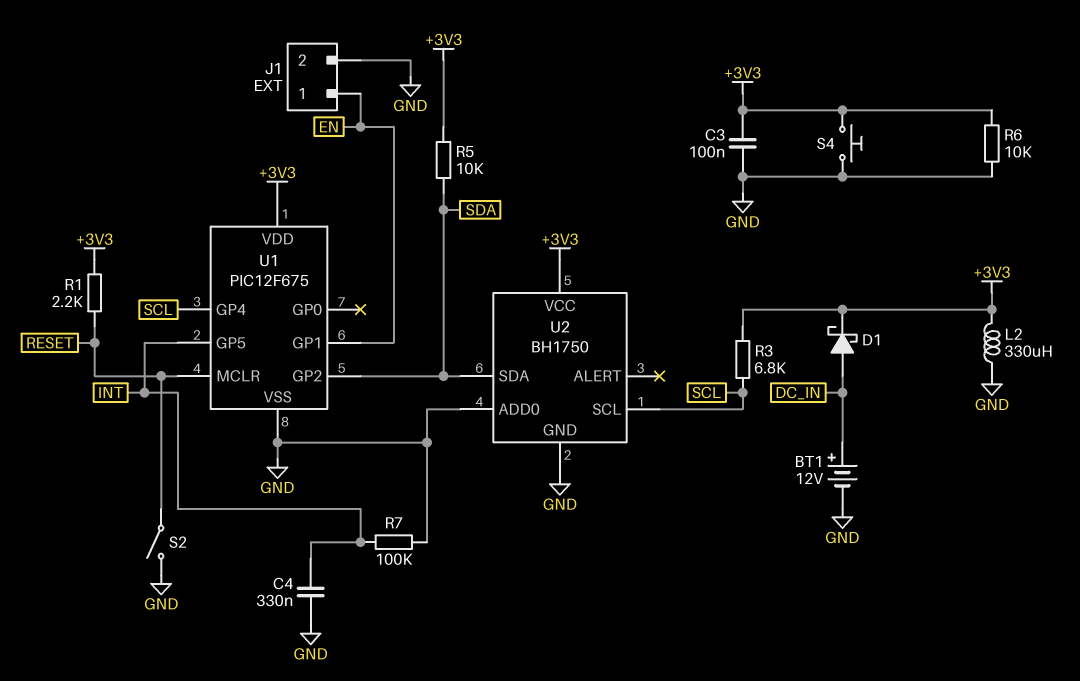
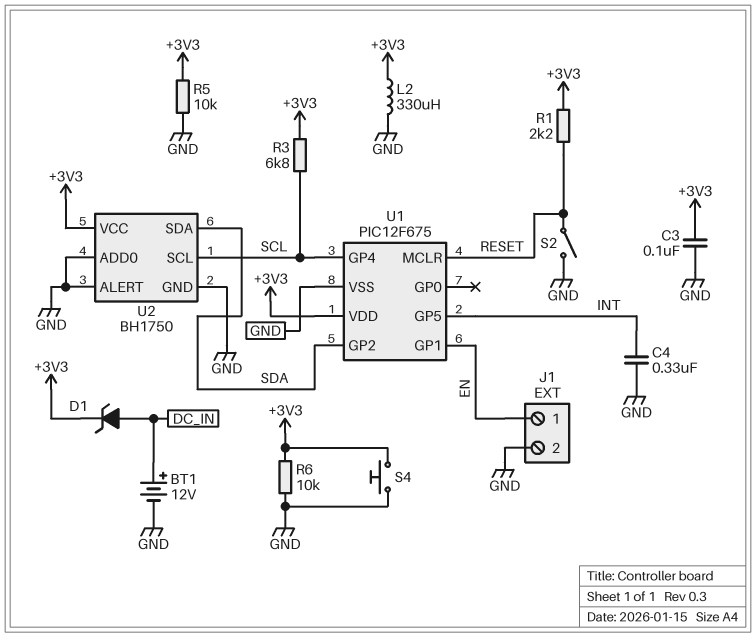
D1: schottky (A DC_IN, K +3V3) -> zener (A DC_IN, K +3V3)
R5: 10k (+3V3, SDA) -> 10k (+3V3, GND)
R7: 100k (GND, INT) -> none
U2 pin ALERT: none -> GND

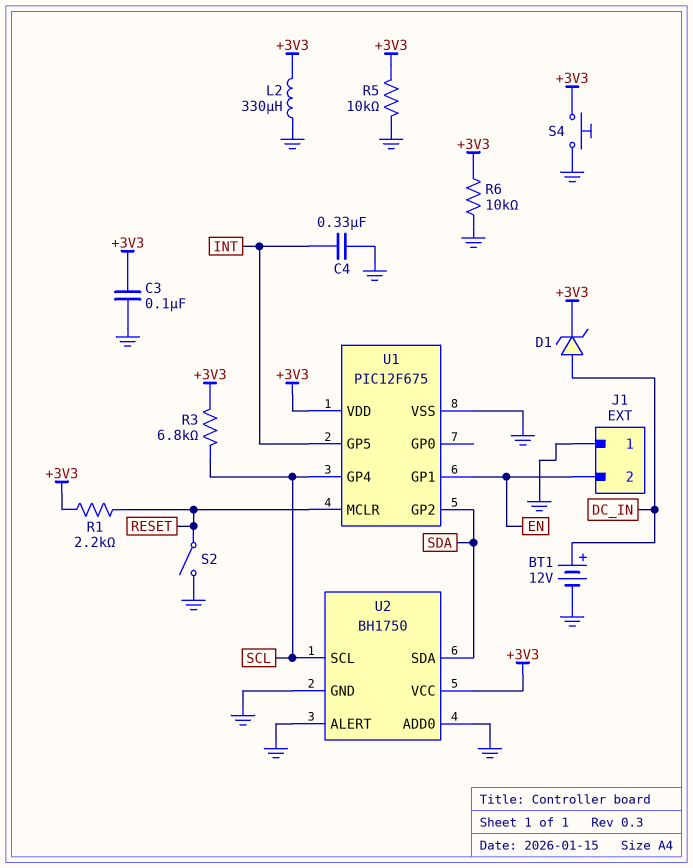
J1 pin 1: EN -> GND
J1 pin 2: GND -> EN

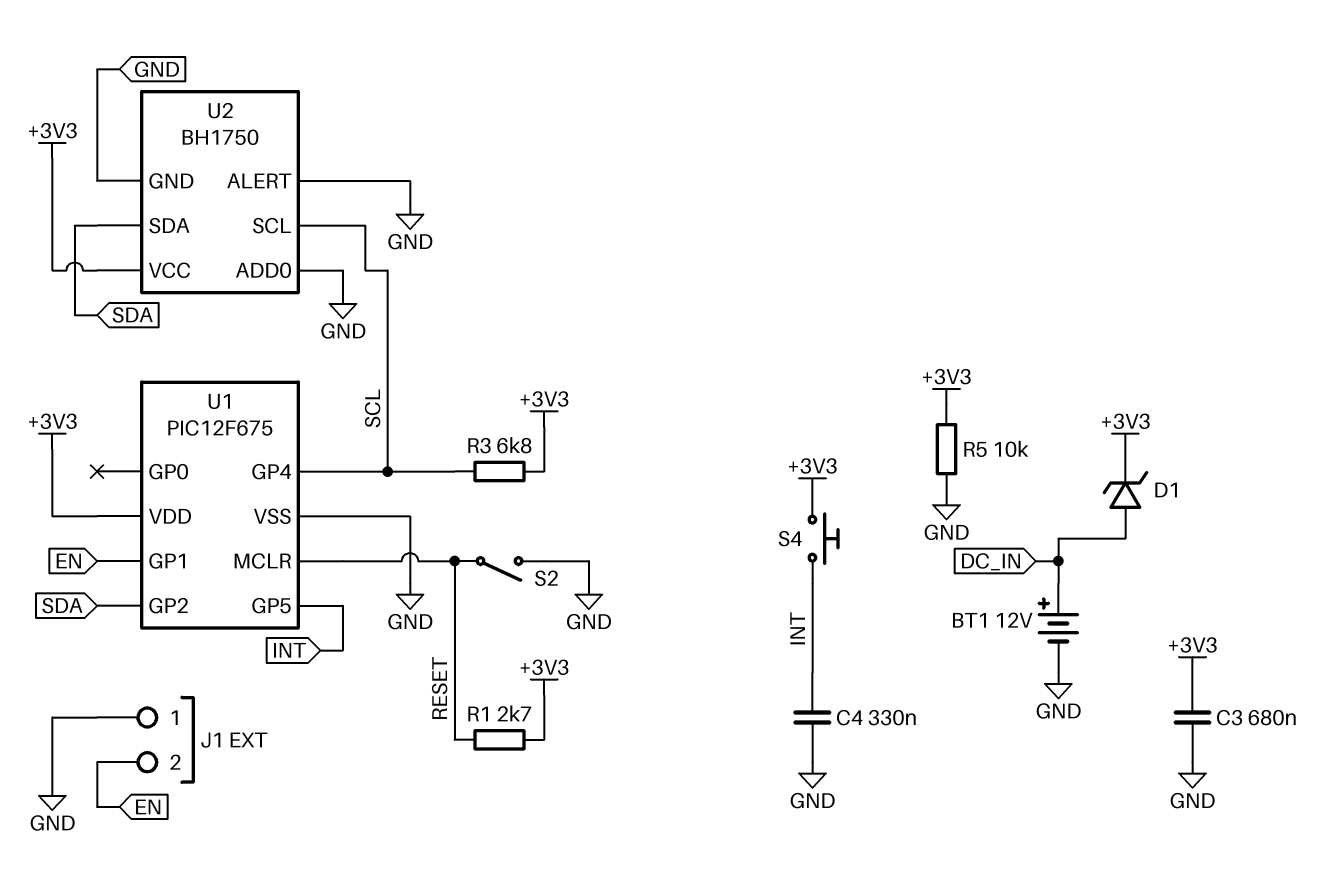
C3: 100nF (+3V3, GND) -> 680nF (+3V3, GND)
L2: 330uH (+3V3, GND) -> none
R1: 2.2k (+3V3, RESET) -> 2.7k (+3V3, RESET)
R6: 10k (+3V3, GND) -> none
S4: button (+3V3, GND) -> button (+3V3, INT)

